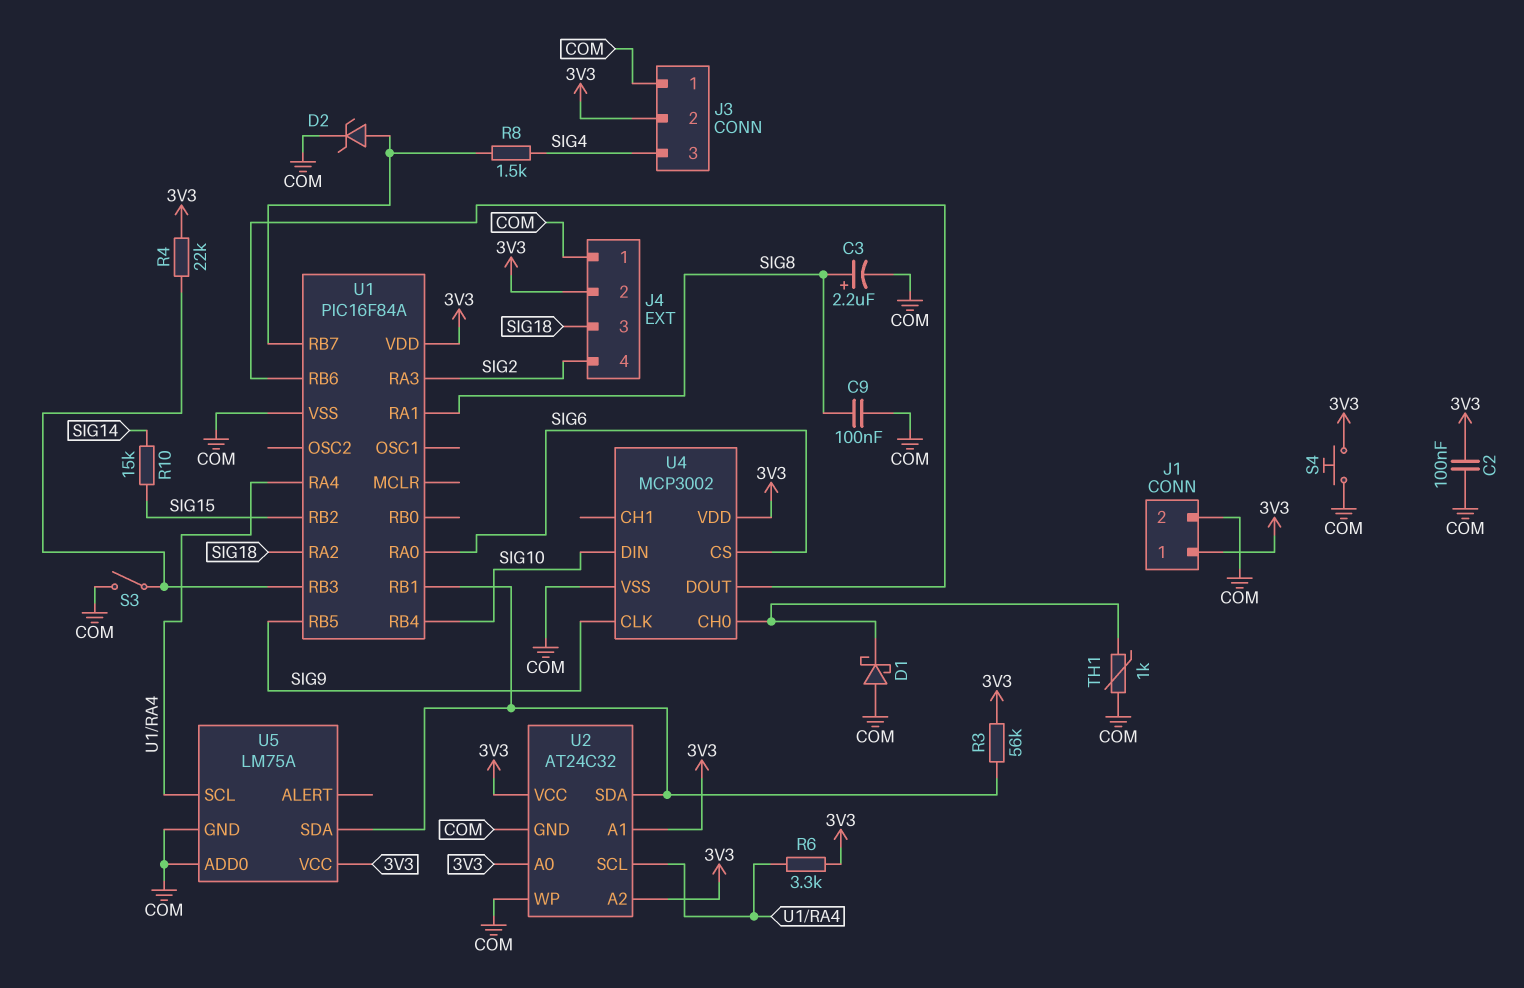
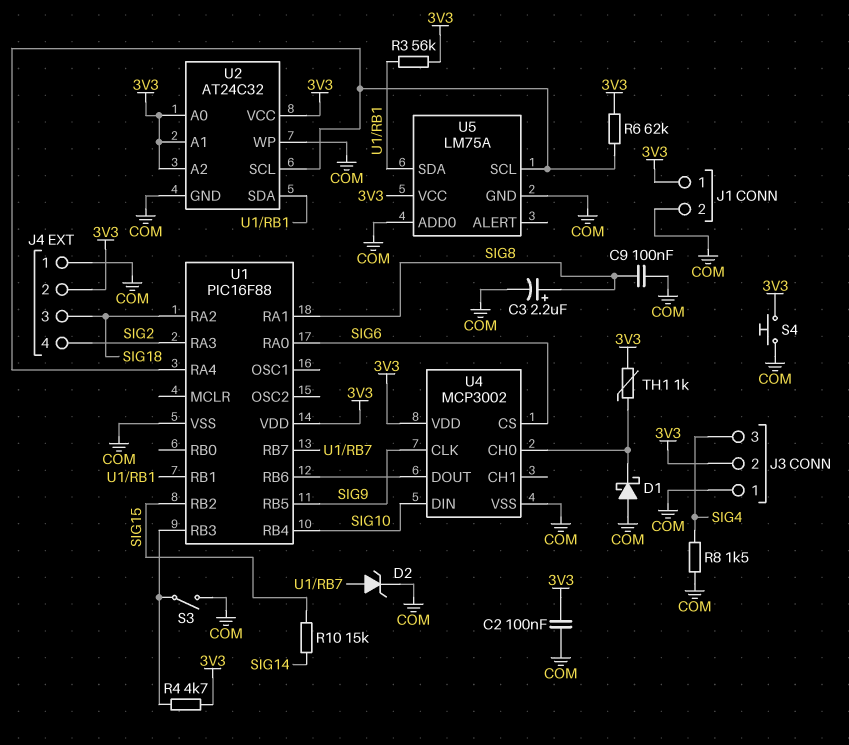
R4: 22k (3V3, U1/RB3) -> 4.7k (3V3, U1/RB3)
R6: 3.3k (3V3, U1/RA4) -> 62k (3V3, U1/RA4)
R8: 1.5k (SIG4, U1/RB7) -> 1.5k (COM, SIG4)
TH1: 1k (COM, U4/CH0) -> 1k (3V3, U4/CH0)
U1: PIC16F84A -> PIC16F88

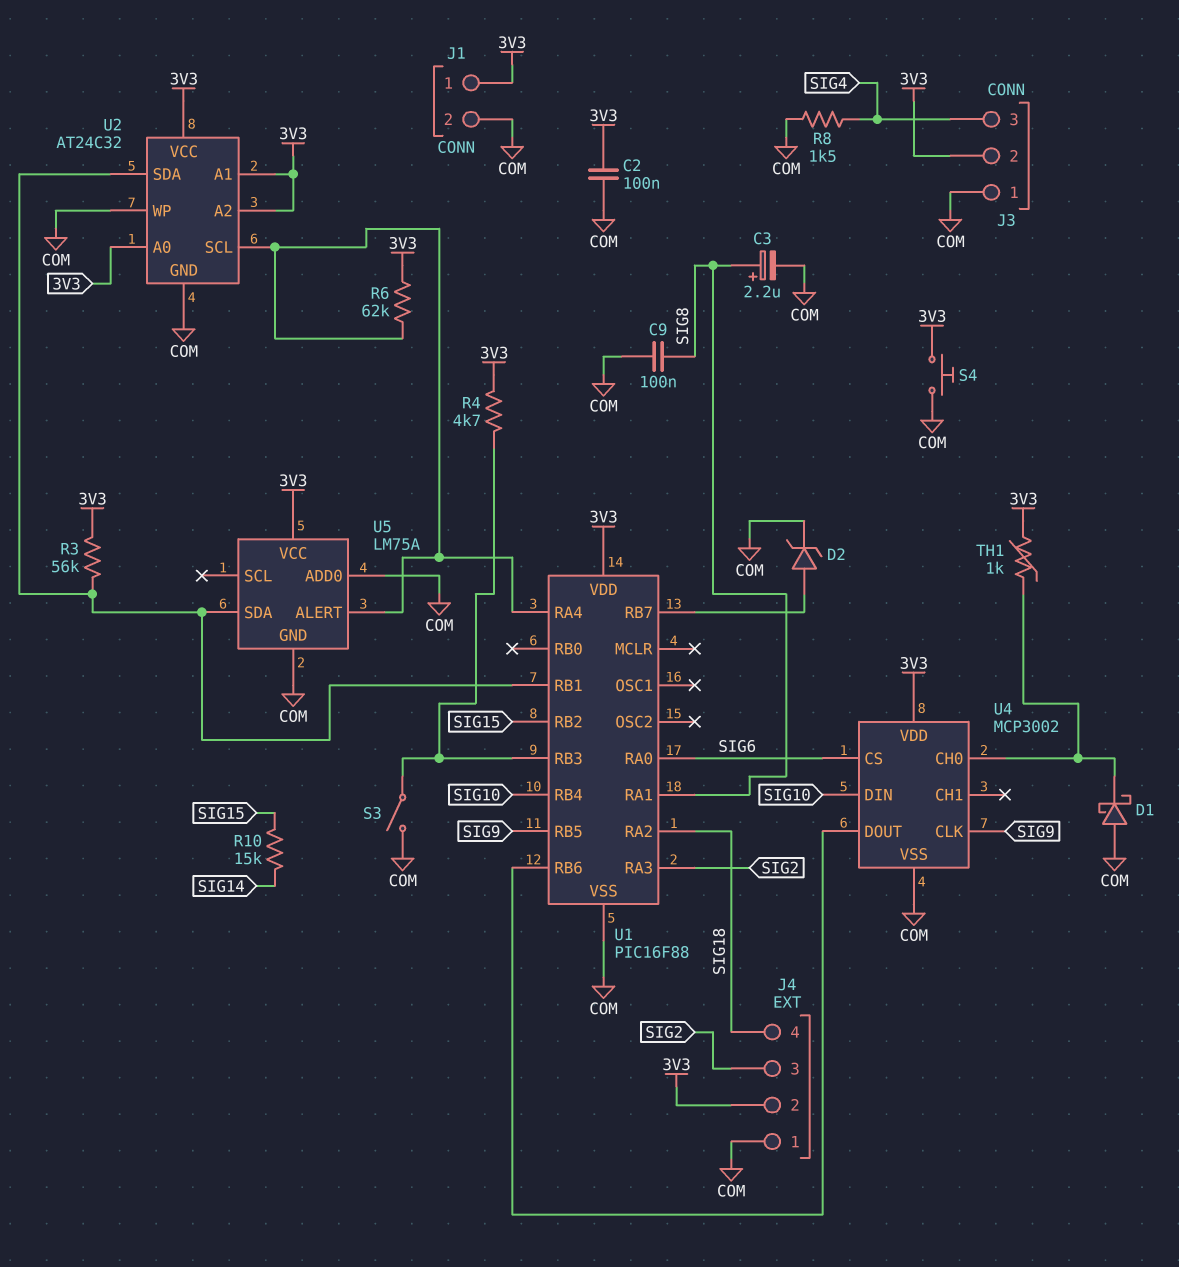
J4 pin 3: SIG18 -> SIG2
J4 pin 4: SIG2 -> SIG18
U5 pin ALERT: none -> U1/RA4
U5 pin SCL: U1/RA4 -> none

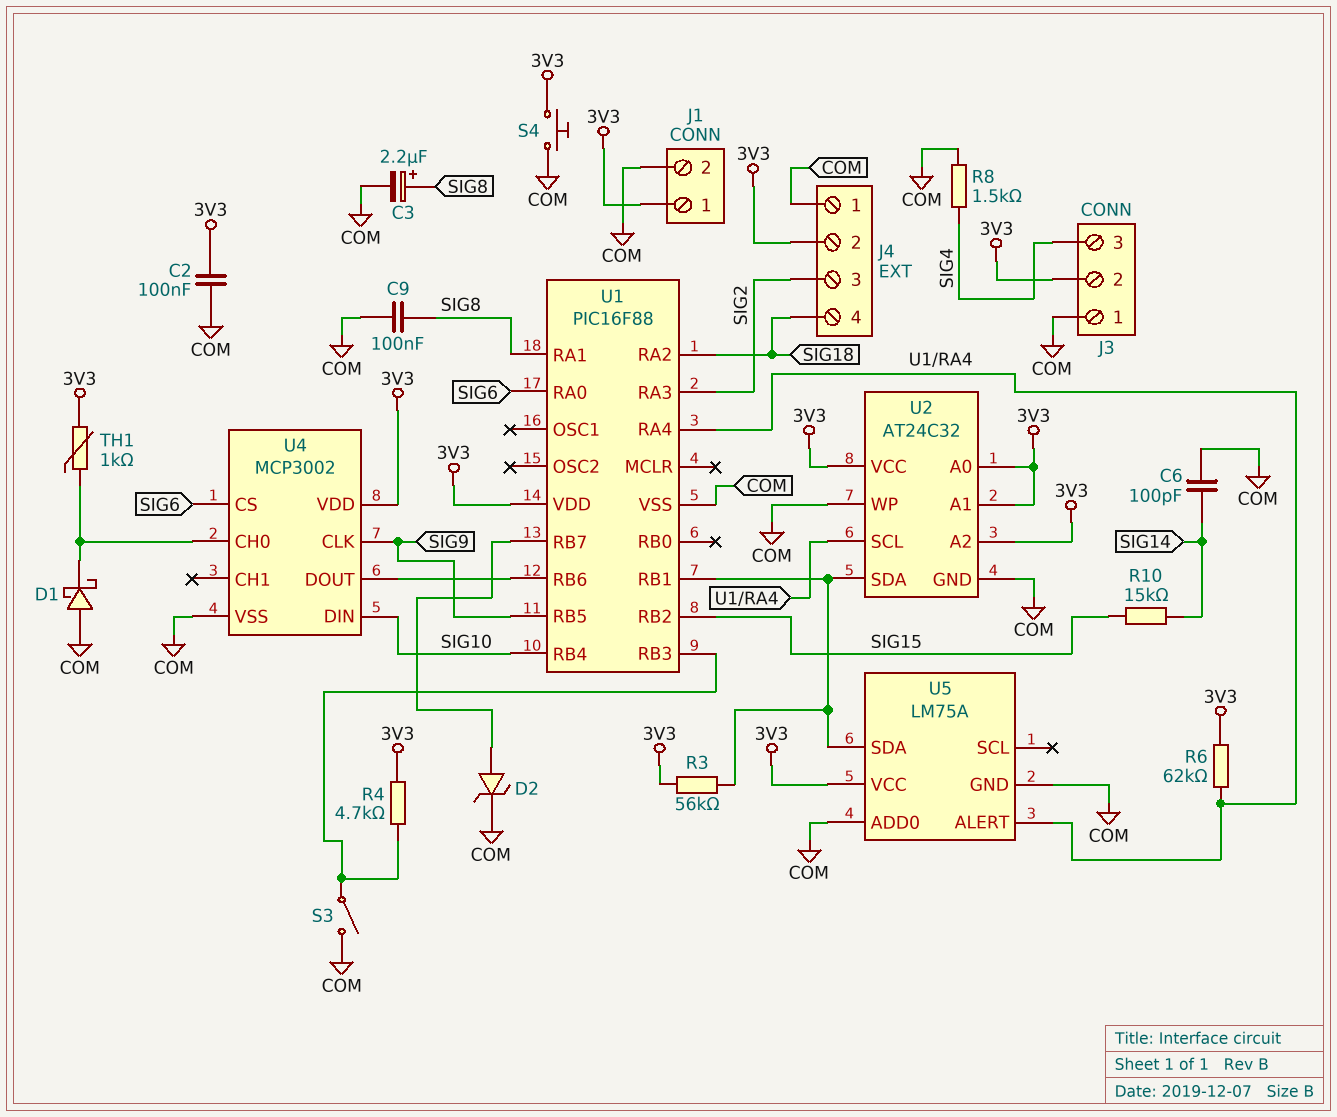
C6: none -> 100pF (COM, SIG14)

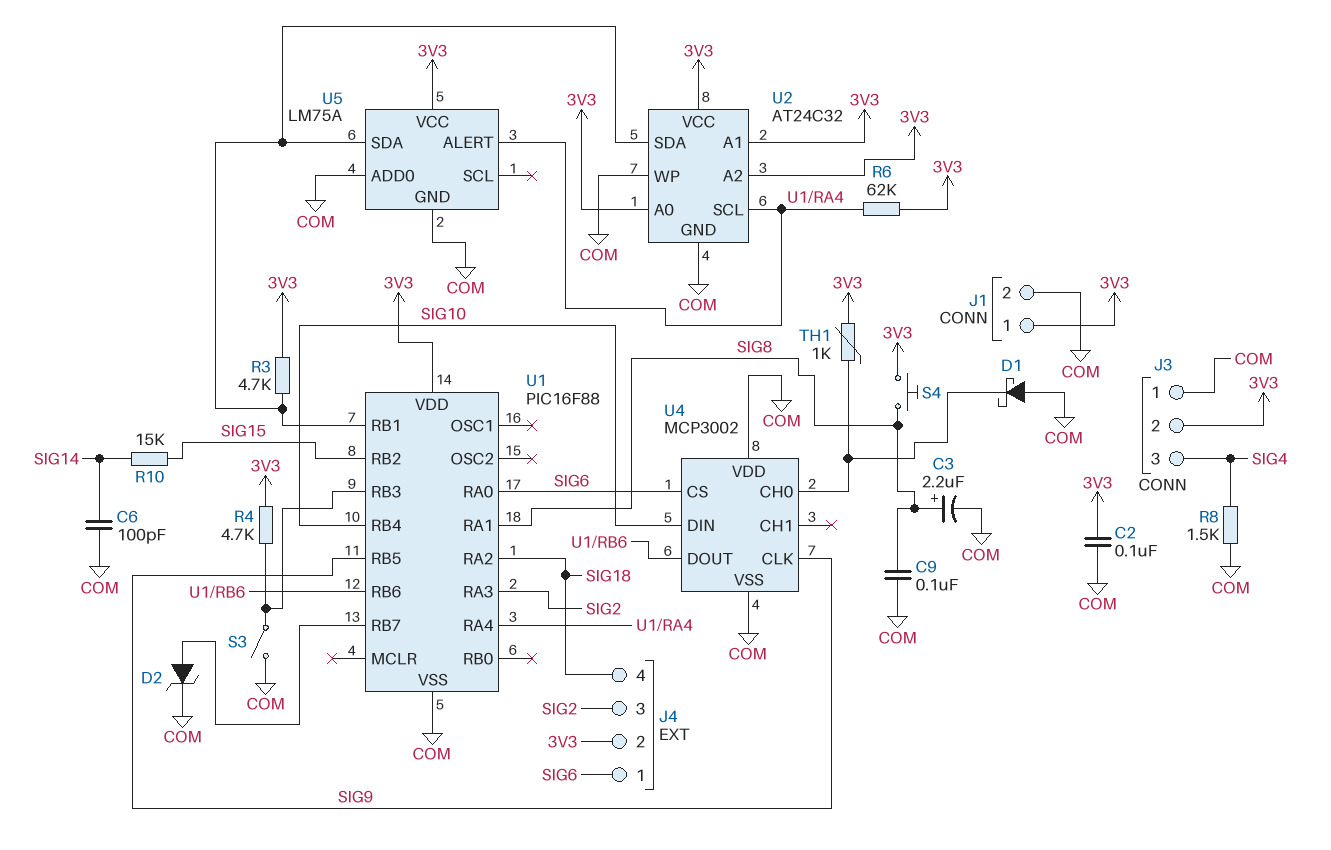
J4 pin 1: COM -> SIG6
R3: 56k (3V3, U1/RB1) -> 4.7k (3V3, U1/RB1)
S4: button (3V3, COM) -> button (3V3, SIG8)
U4 pin VDD: 3V3 -> COM

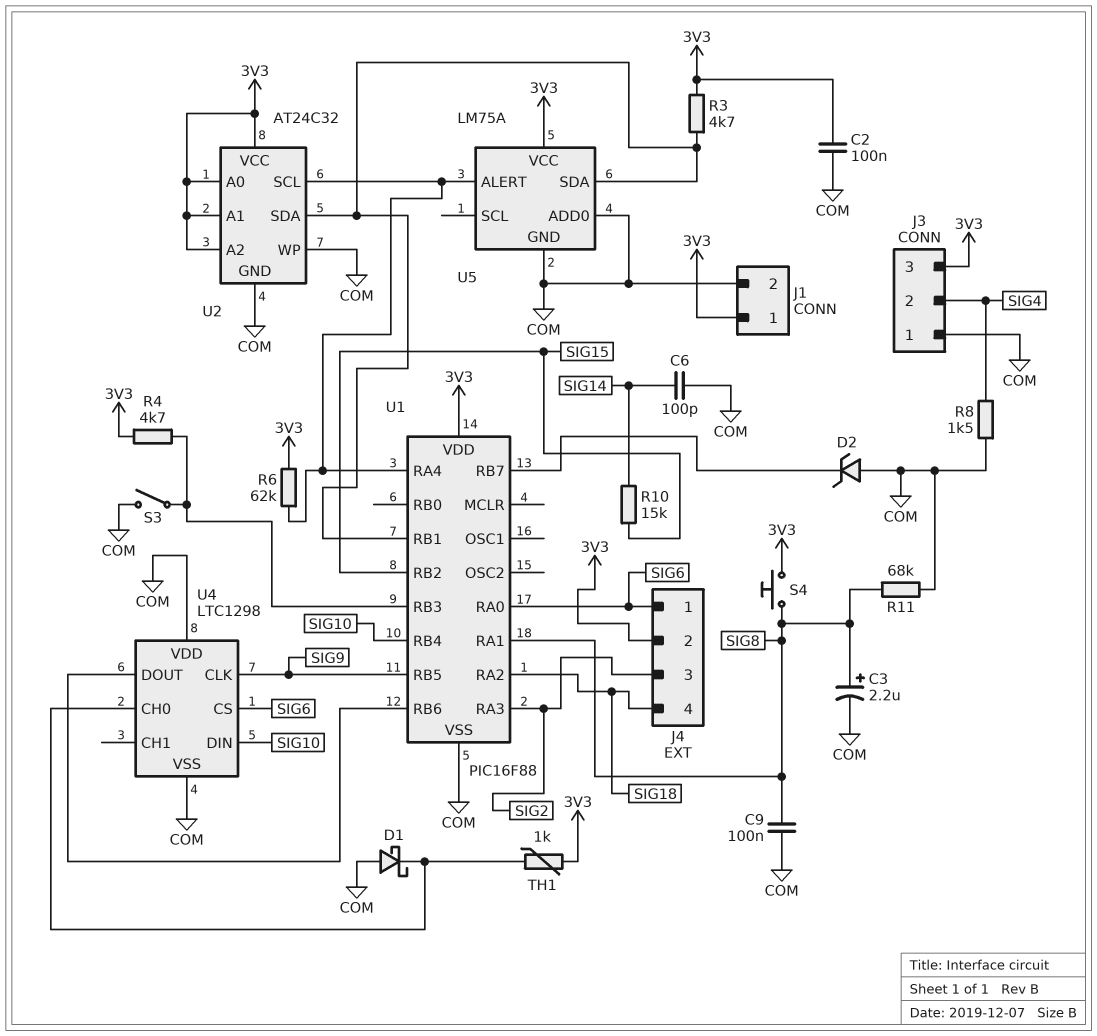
D2: zener (A U1/RB7, K COM) -> zener (A COM, K U1/RB7)
J3 pin 2: 3V3 -> SIG4
J3 pin 3: SIG4 -> 3V3
R11: none -> 68k (COM, SIG8)
U4: MCP3002 -> LTC1298

